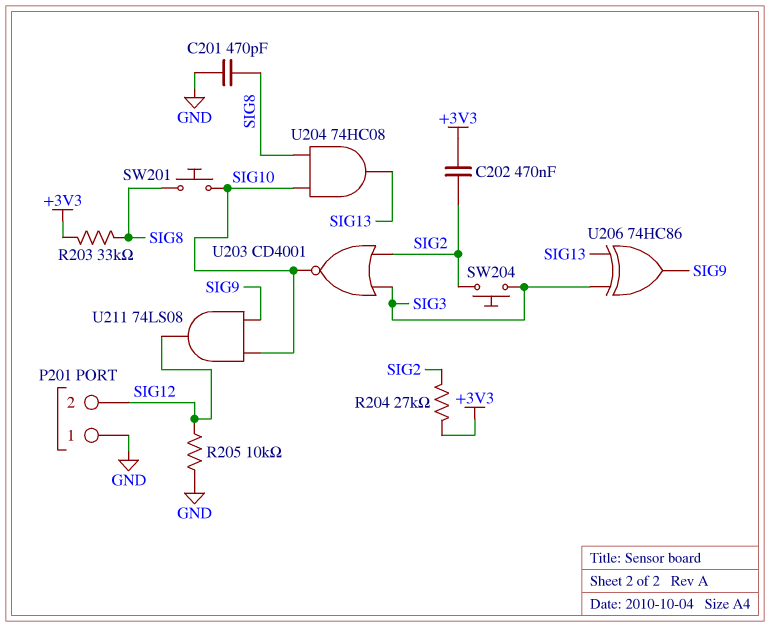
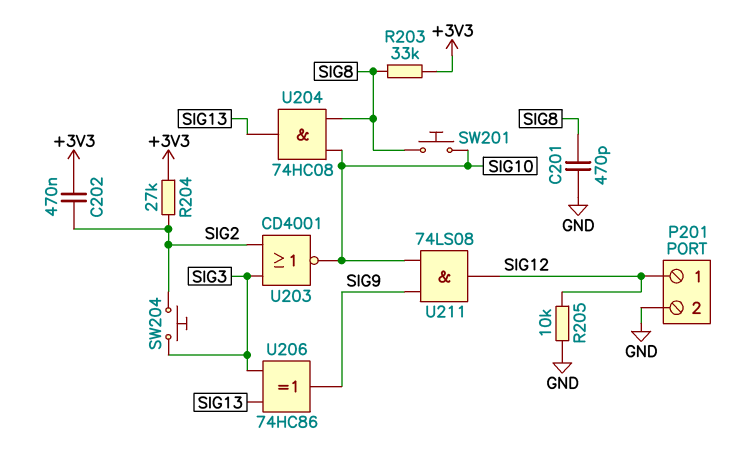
P201 pin 1: GND -> SIG12
P201 pin 2: SIG12 -> GND

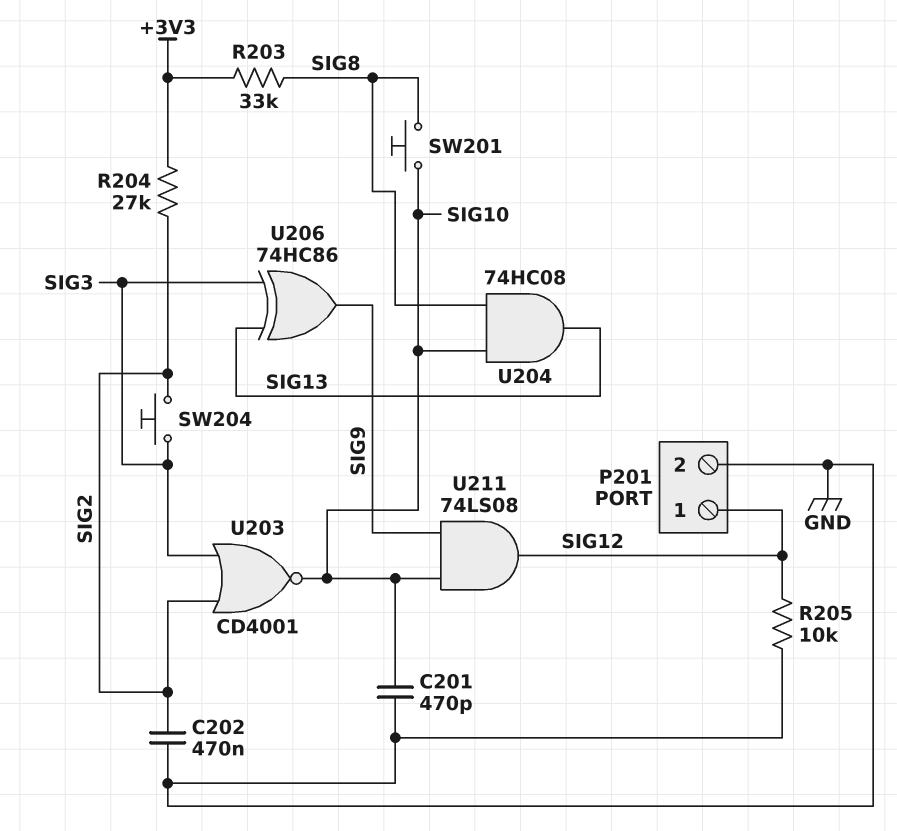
C201: 470pF (GND, SIG8) -> 470pF (GND, SIG10)
C202: 470nF (+3V3, SIG2) -> 470nF (GND, SIG2)

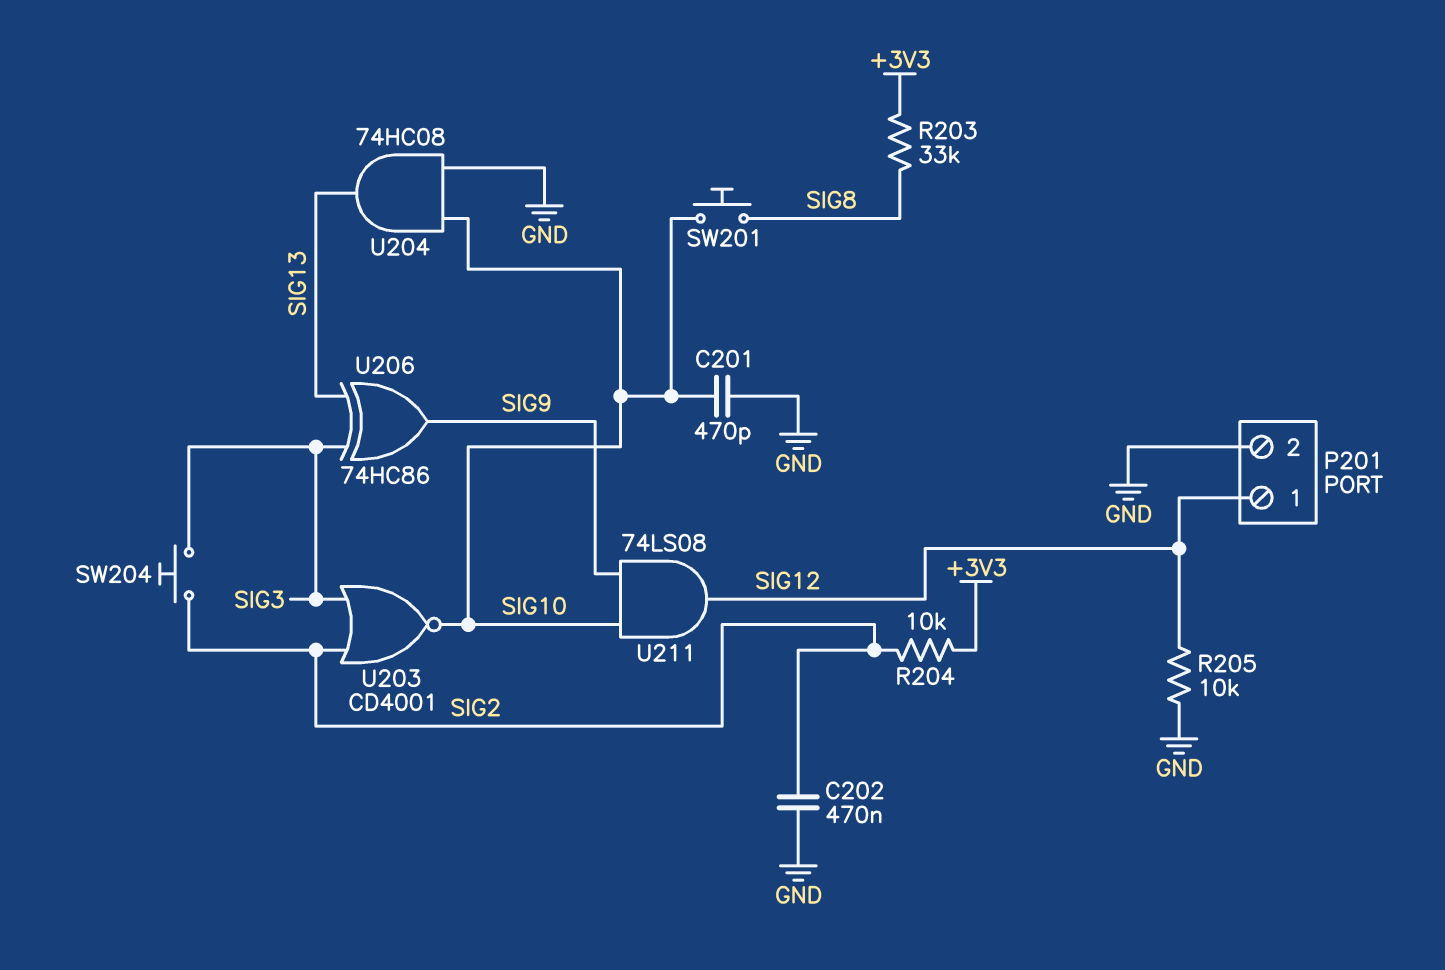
R204: 27k (+3V3, SIG2) -> 10k (+3V3, SIG2)
U204: AND 74HC08 (in SIG8, in SIG10, out SIG13) -> AND 74HC08 (in GND, in SIG10, out SIG13)

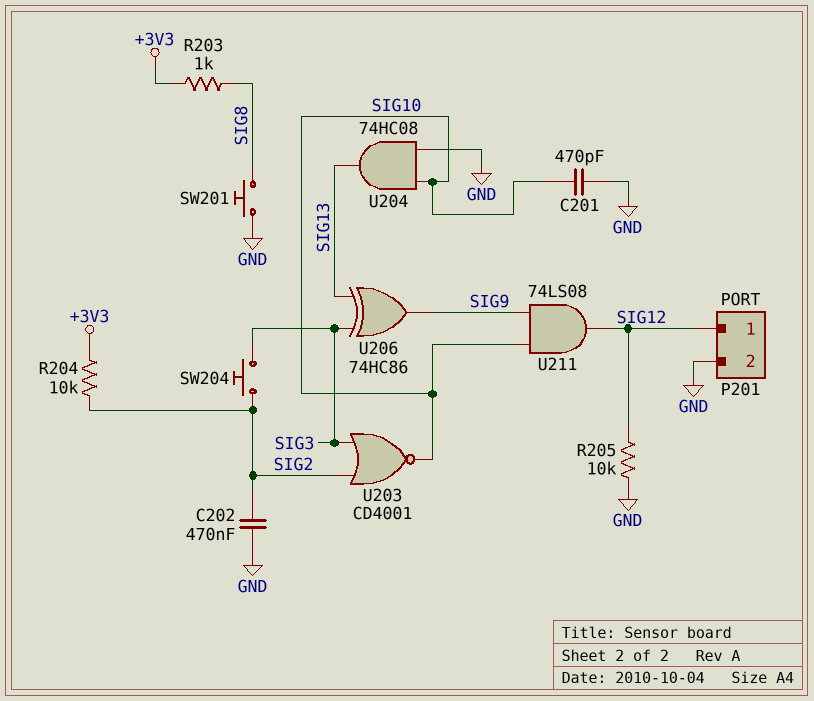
R203: 33k (+3V3, SIG8) -> 1k (+3V3, SIG8)
SW201: button (SIG8, SIG10) -> button (GND, SIG8)

